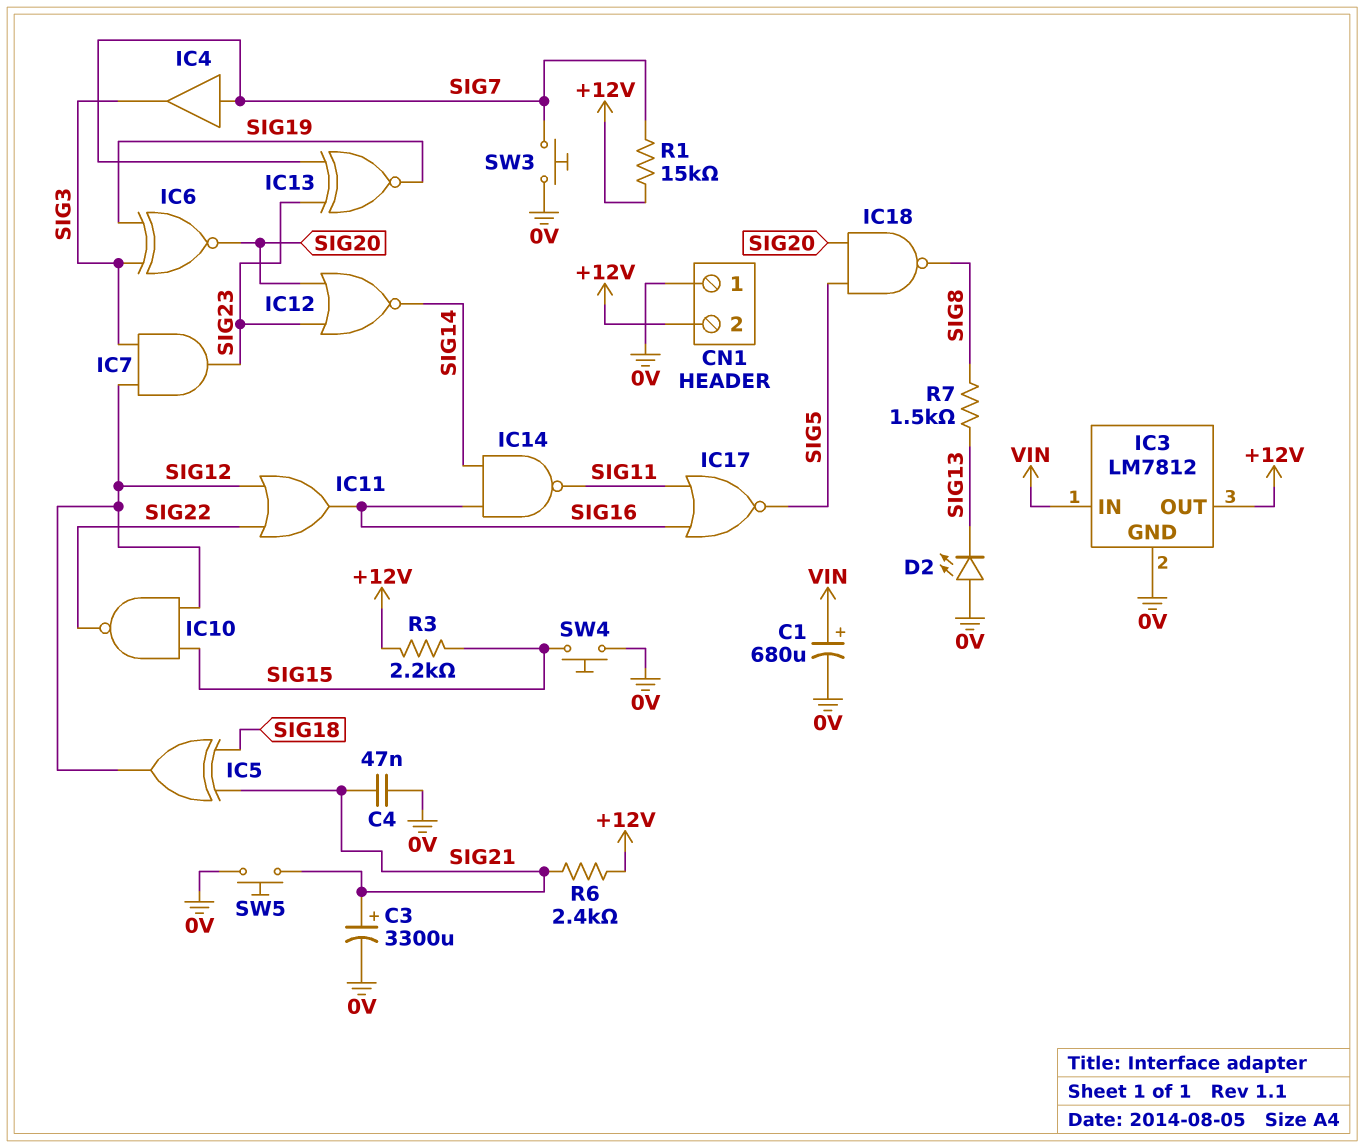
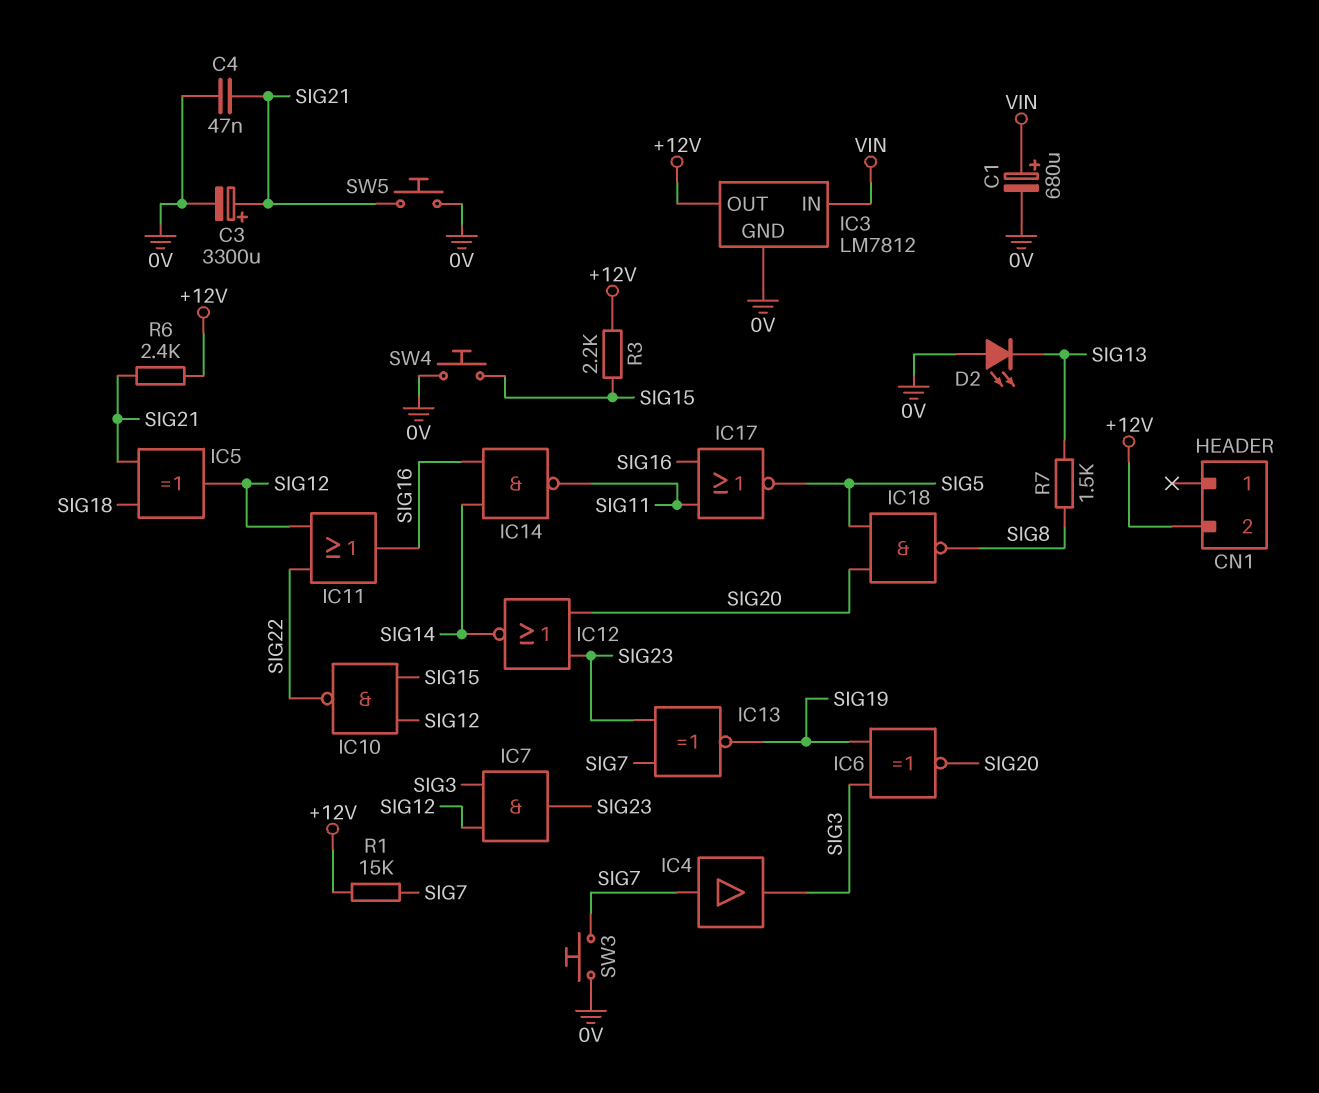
CN1 pin 1: 0V -> none

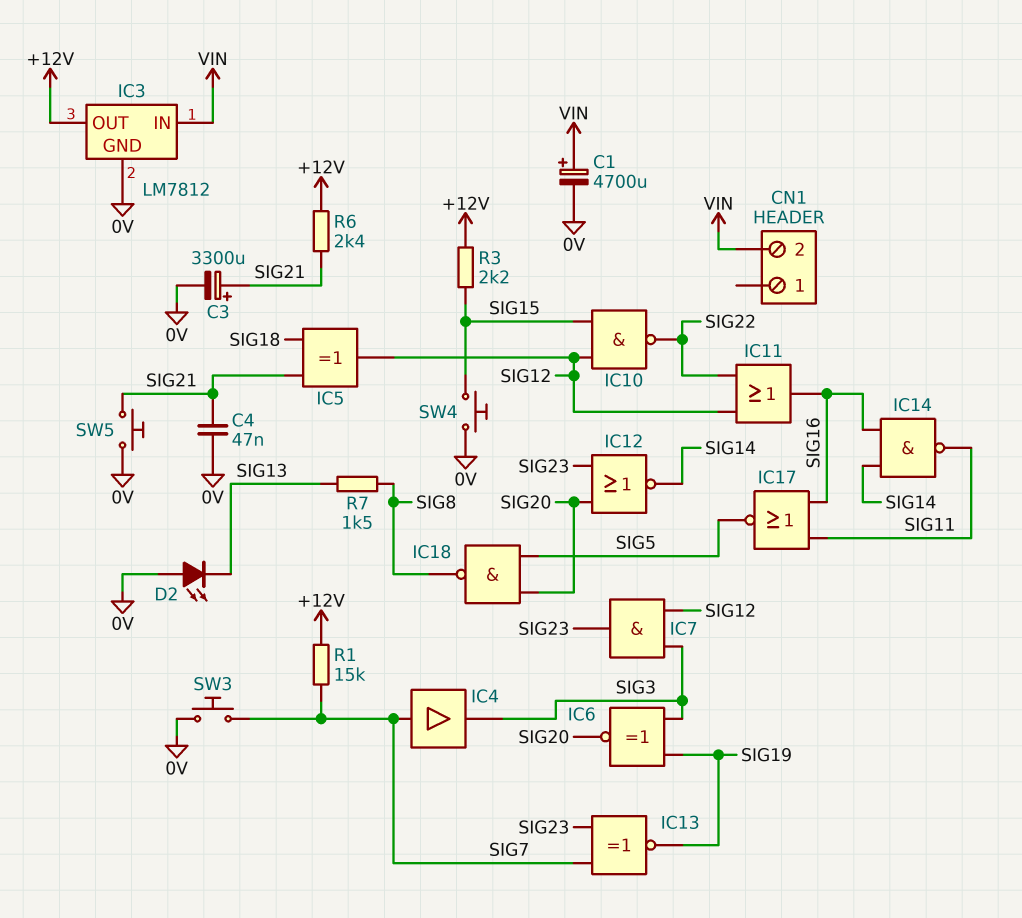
C1: 680uF (plus VIN, minus 0V) -> 4700uF (plus VIN, minus 0V)
CN1 pin 2: +12V -> VIN

